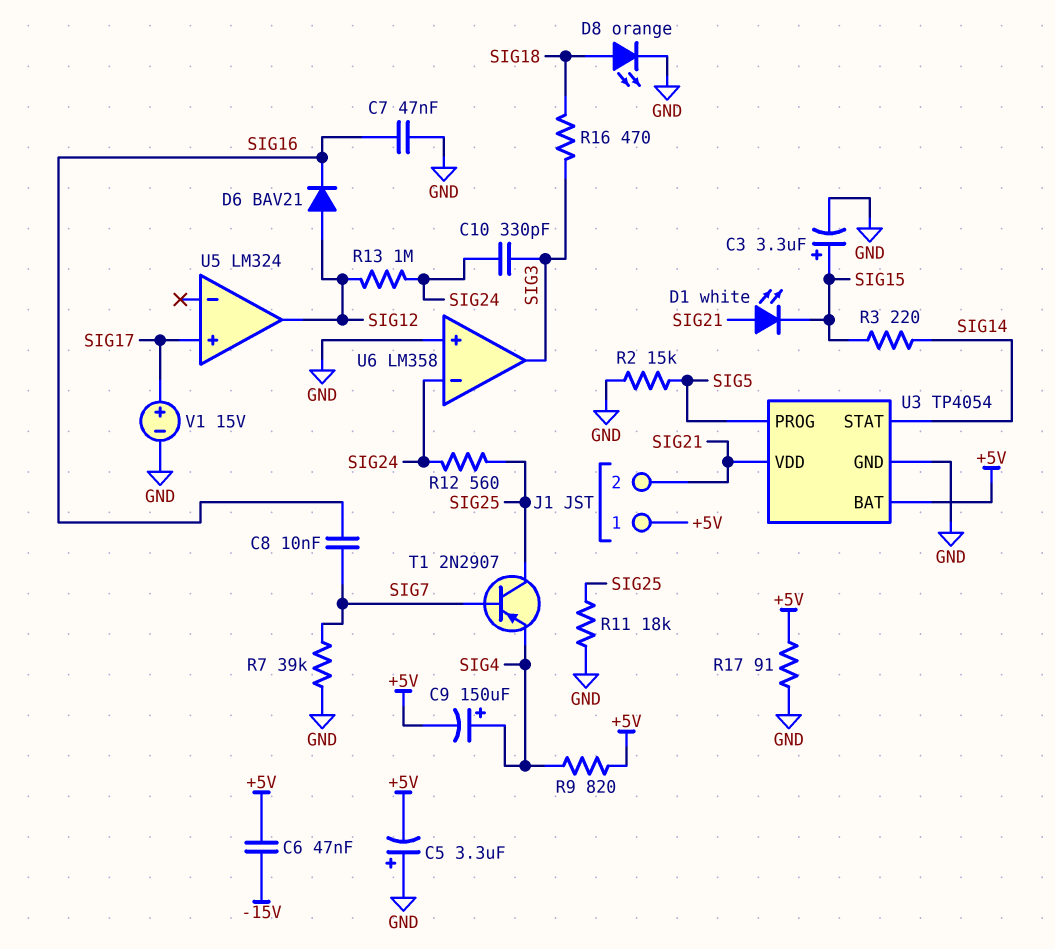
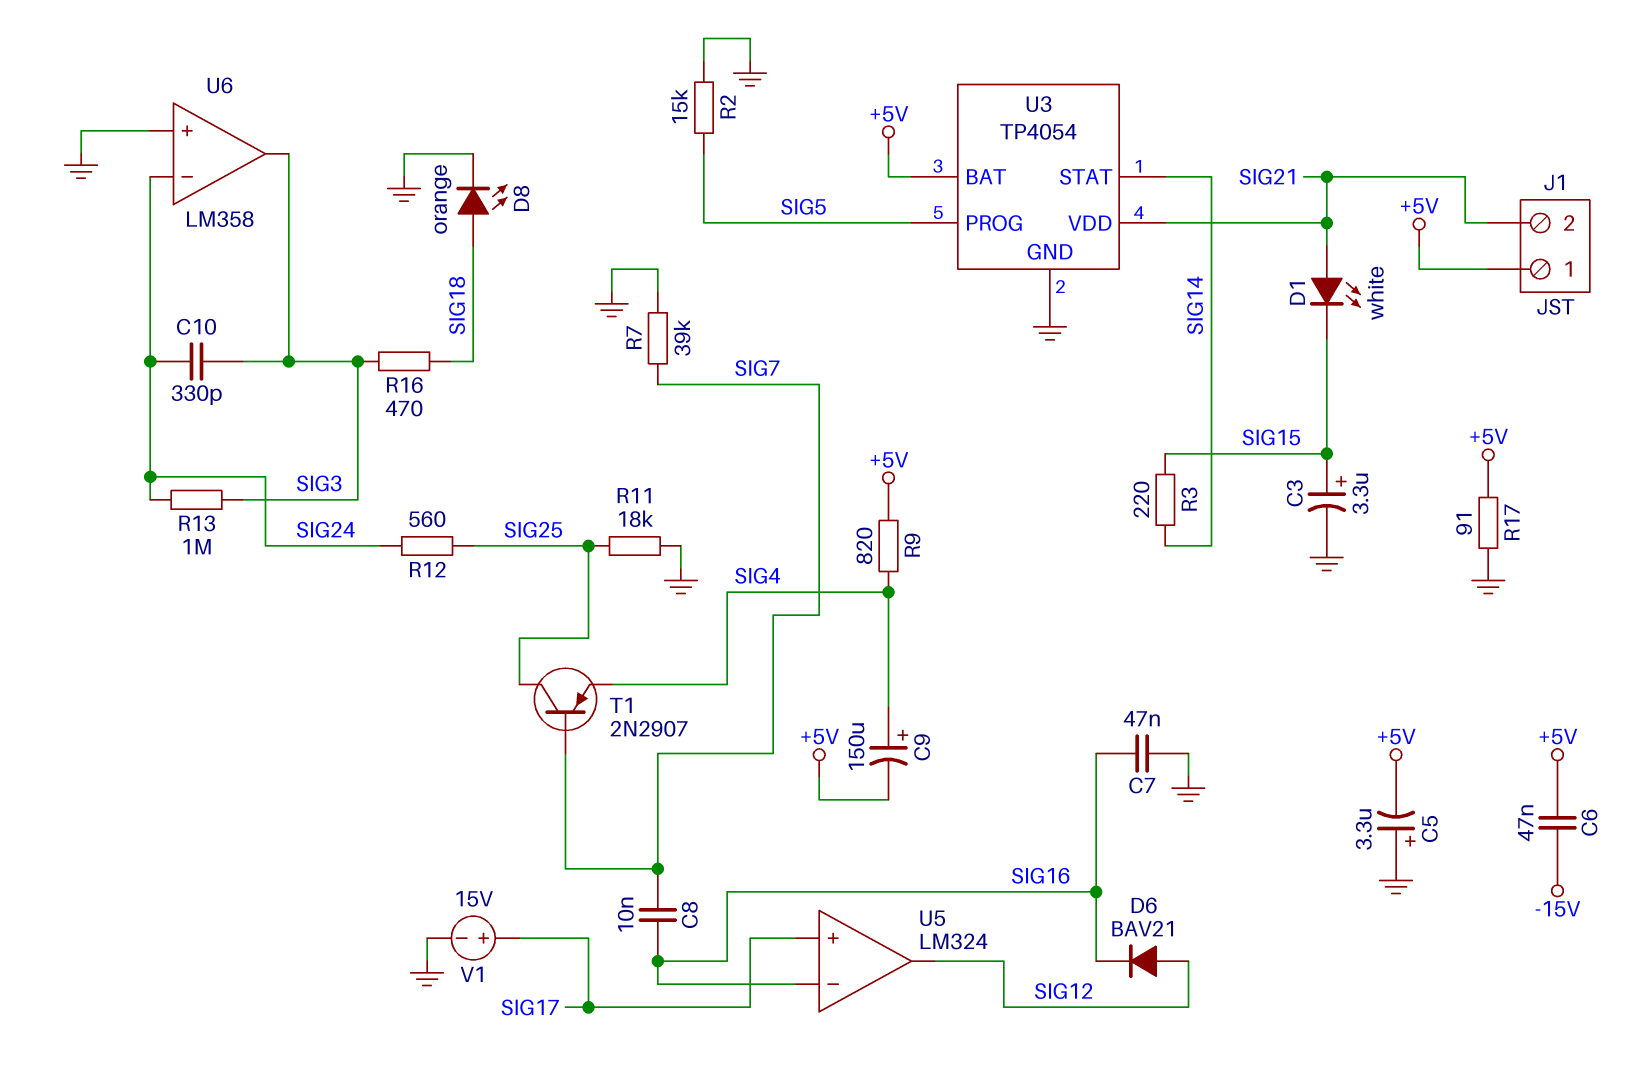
R13: 1M (SIG12, SIG24) -> 1M (SIG3, SIG24)
U5 pin in-: none -> SIG16

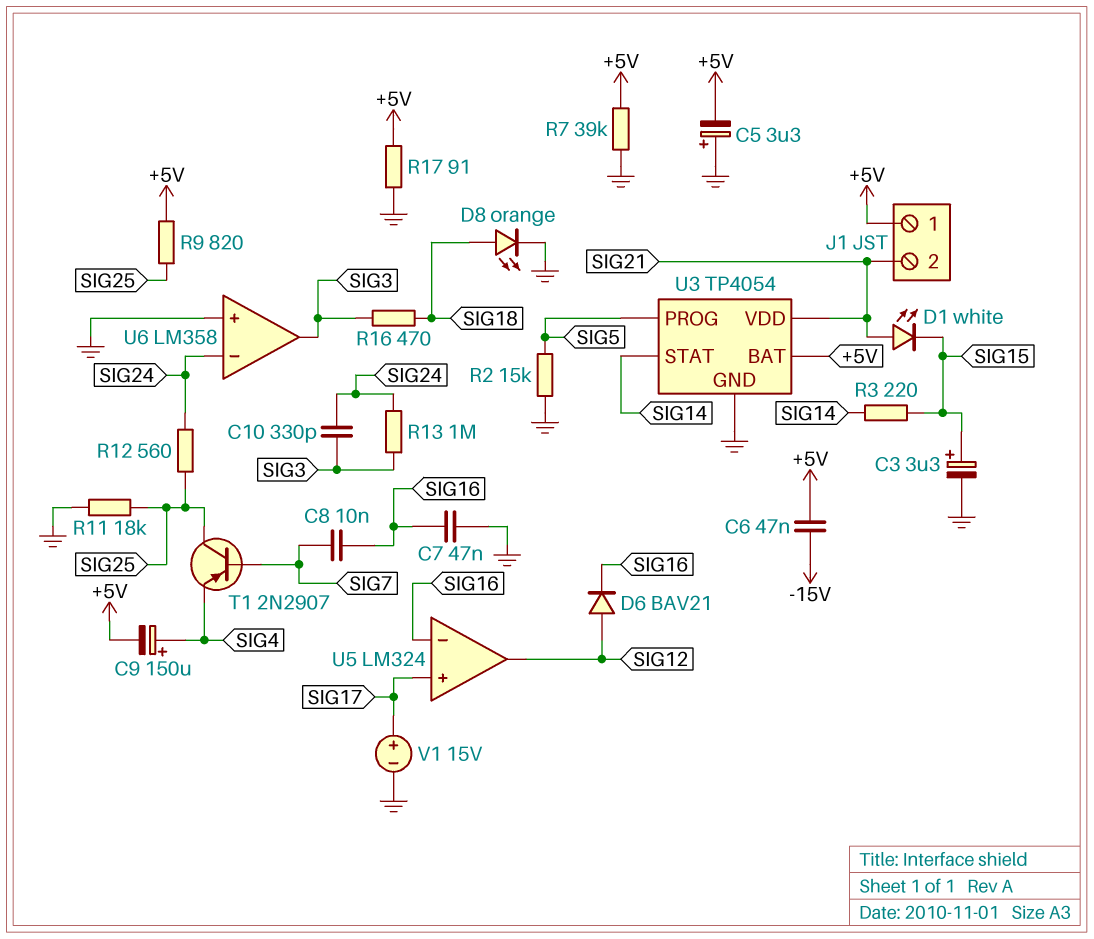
R7: 39k (GND, SIG7) -> 39k (+5V, GND)
R9: 820 (+5V, SIG4) -> 820 (+5V, SIG25)

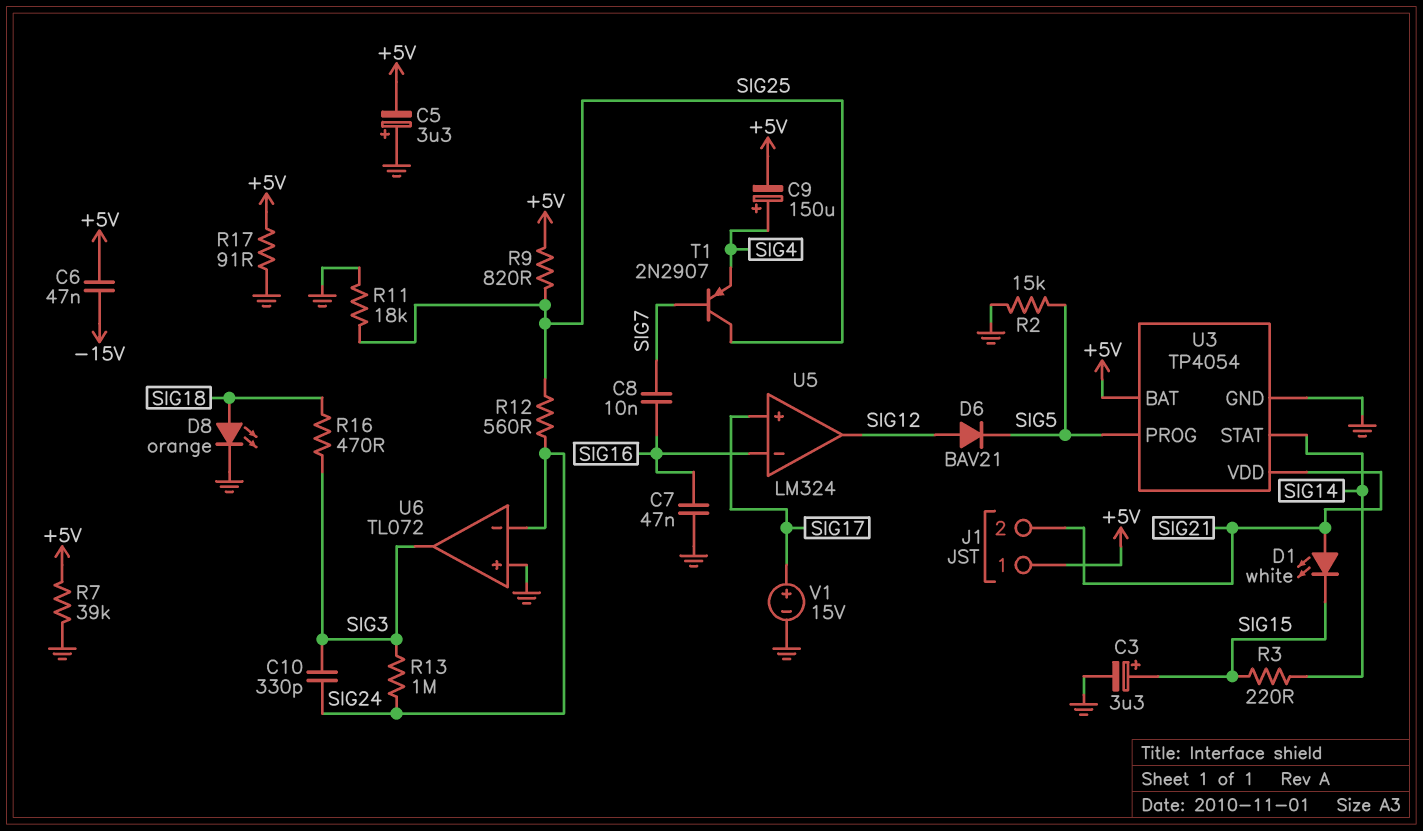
D6: diode BAV21 (A SIG12, K SIG16) -> diode BAV21 (A SIG12, K SIG5)
U6: LM358 -> TL072

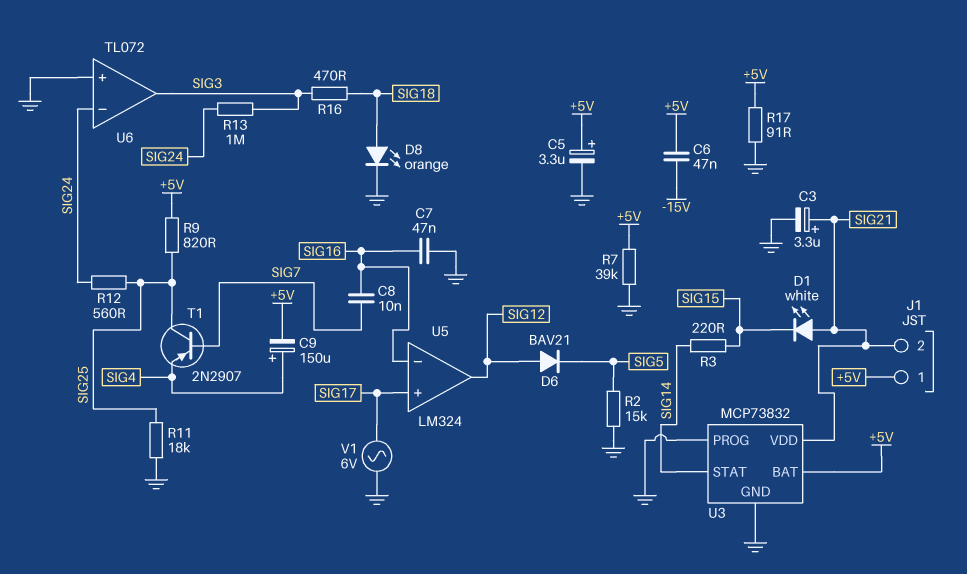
C3: 3.3uF (plus SIG15, minus GND) -> 3.3uF (plus SIG21, minus GND)
C5: 3.3uF (plus GND, minus +5V) -> 3.3uF (plus +5V, minus GND)
C10: 330pF (SIG3, SIG24) -> none
U3: TP4054 -> MCP73832
U3 pin PROG: SIG5 -> GND
V1: 15V (plus SIG17, minus GND) -> AC 6V (GND, SIG17)

